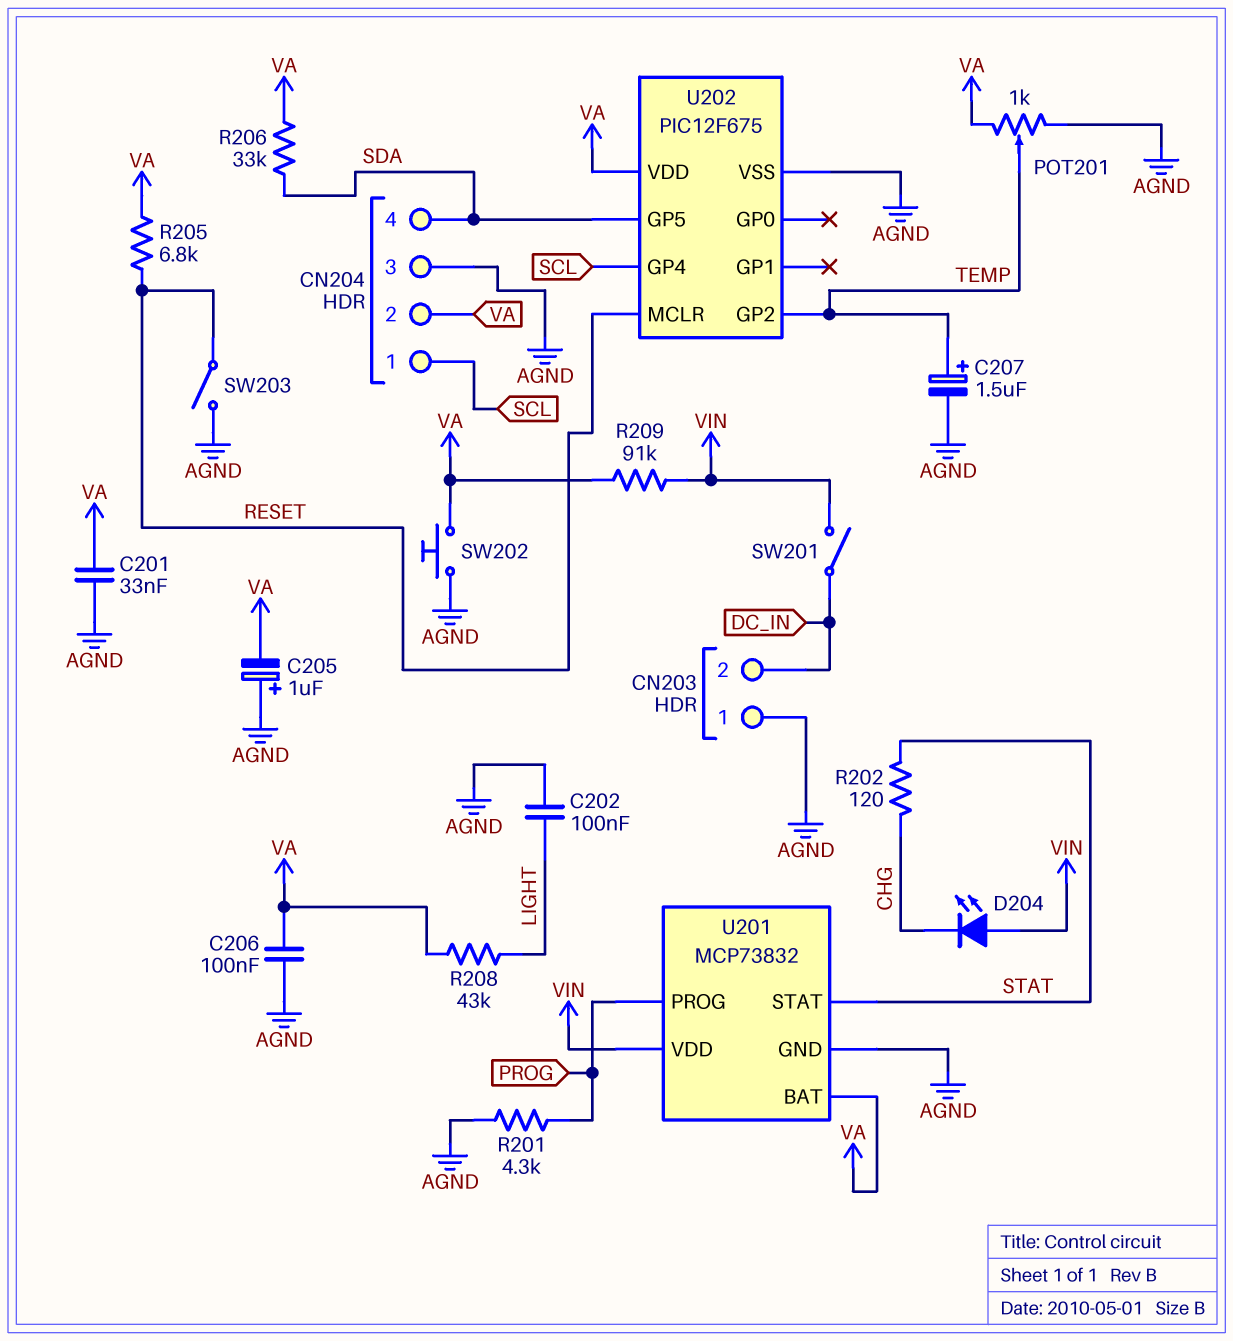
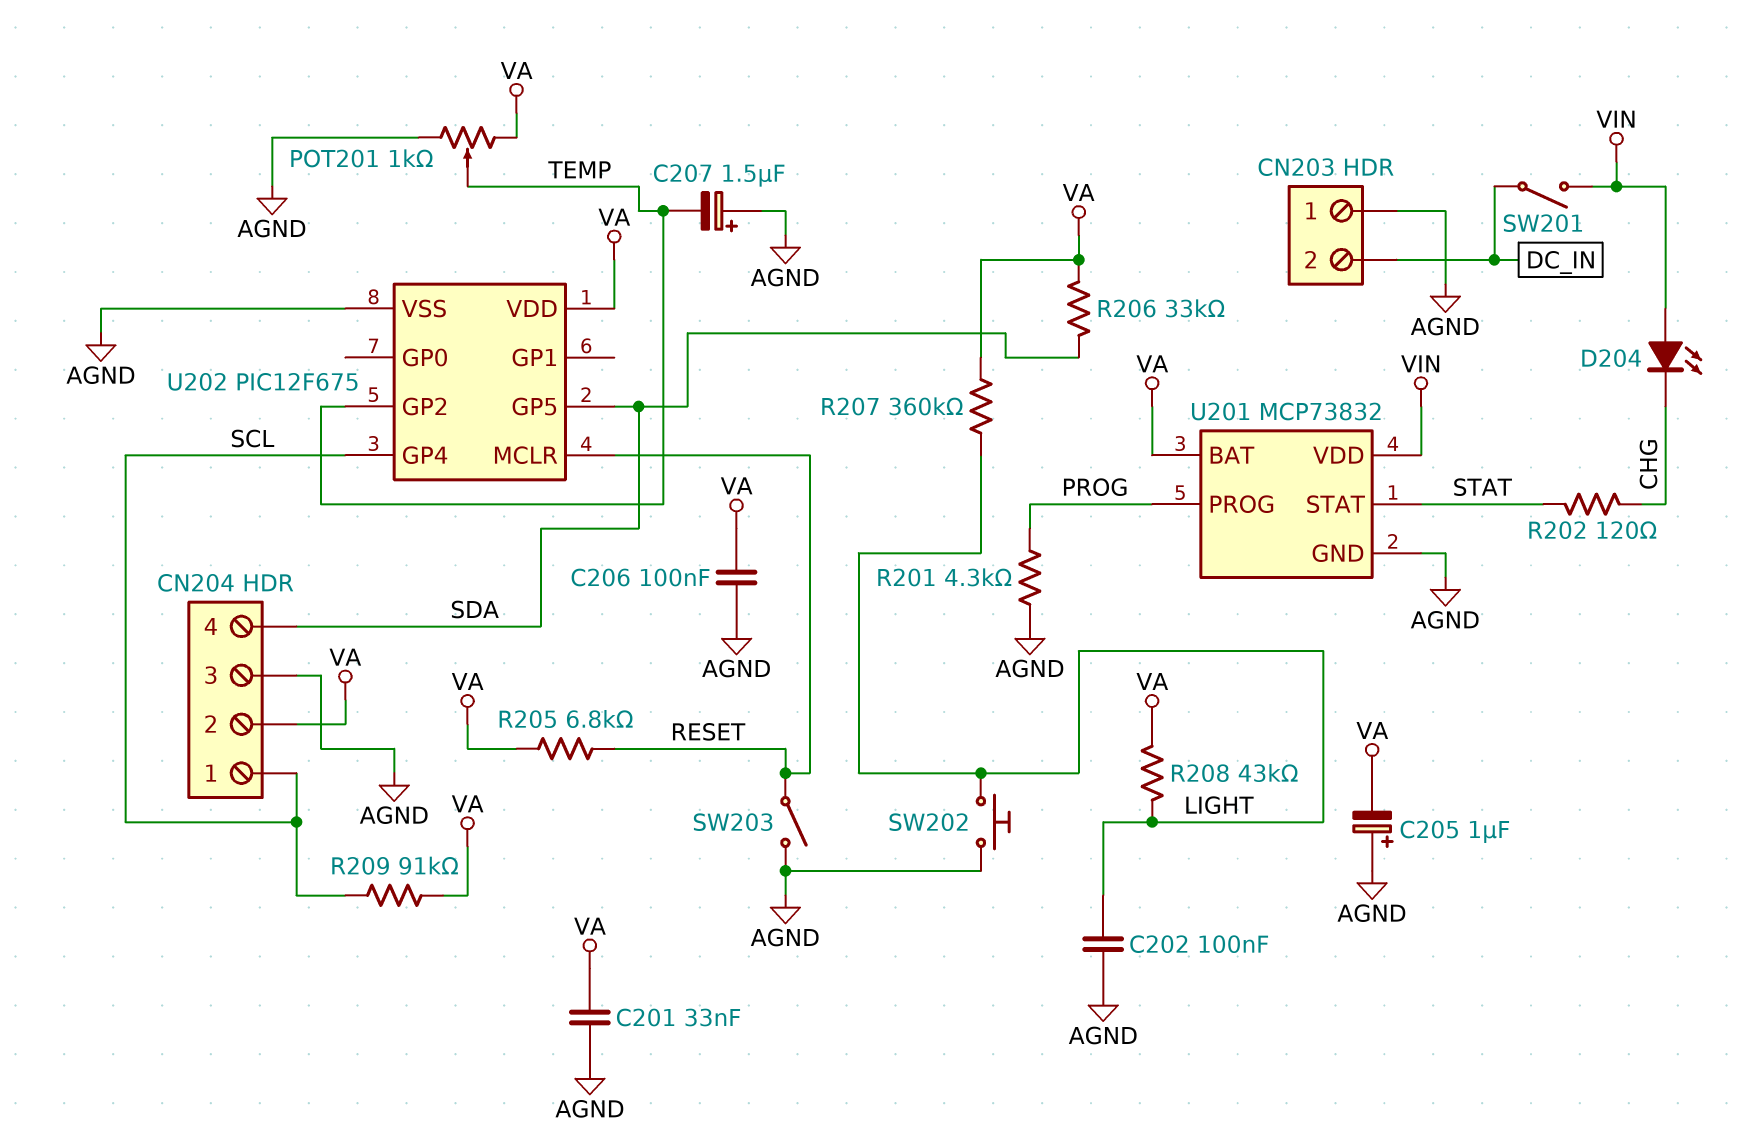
C207: 1.5uF (plus TEMP, minus AGND) -> 1.5uF (plus AGND, minus TEMP)
R207: none -> 360k (LIGHT, VA)
R209: 91k (VA, VIN) -> 91k (SCL, VA)
SW202: button (AGND, VA) -> button (AGND, LIGHT)

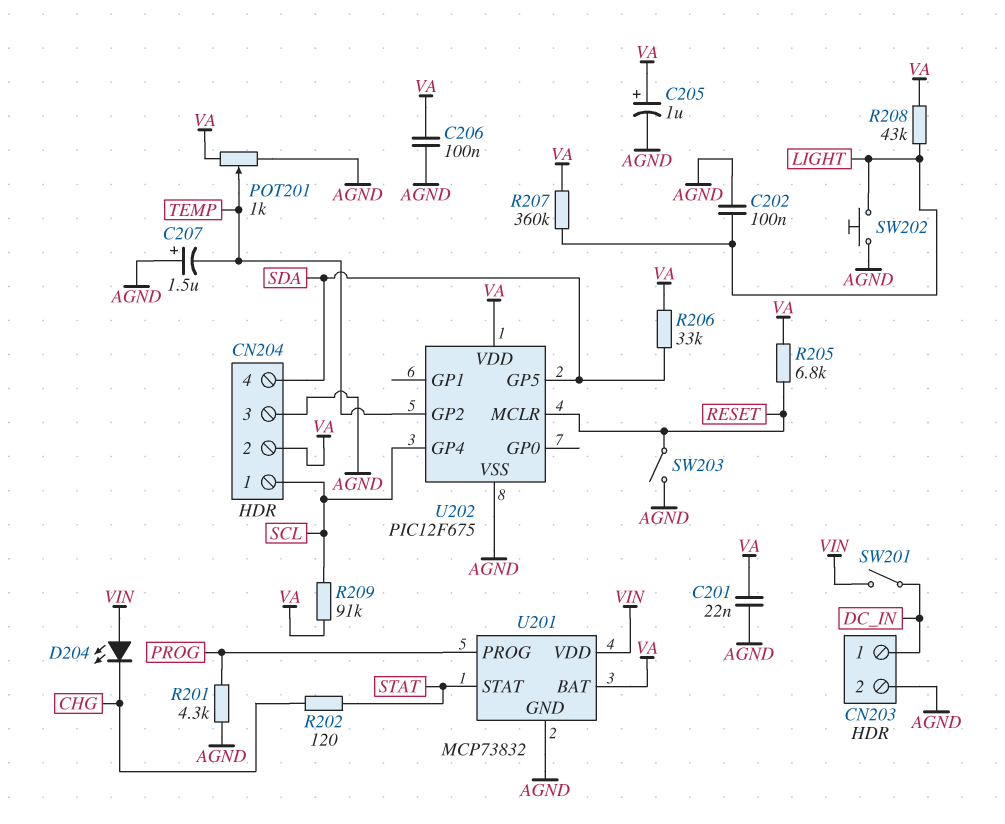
C201: 33nF (AGND, VA) -> 22nF (AGND, VA)
C205: 1uF (plus AGND, minus VA) -> 1uF (plus VA, minus AGND)
CN203 pin 1: AGND -> DC_IN
CN203 pin 2: DC_IN -> AGND

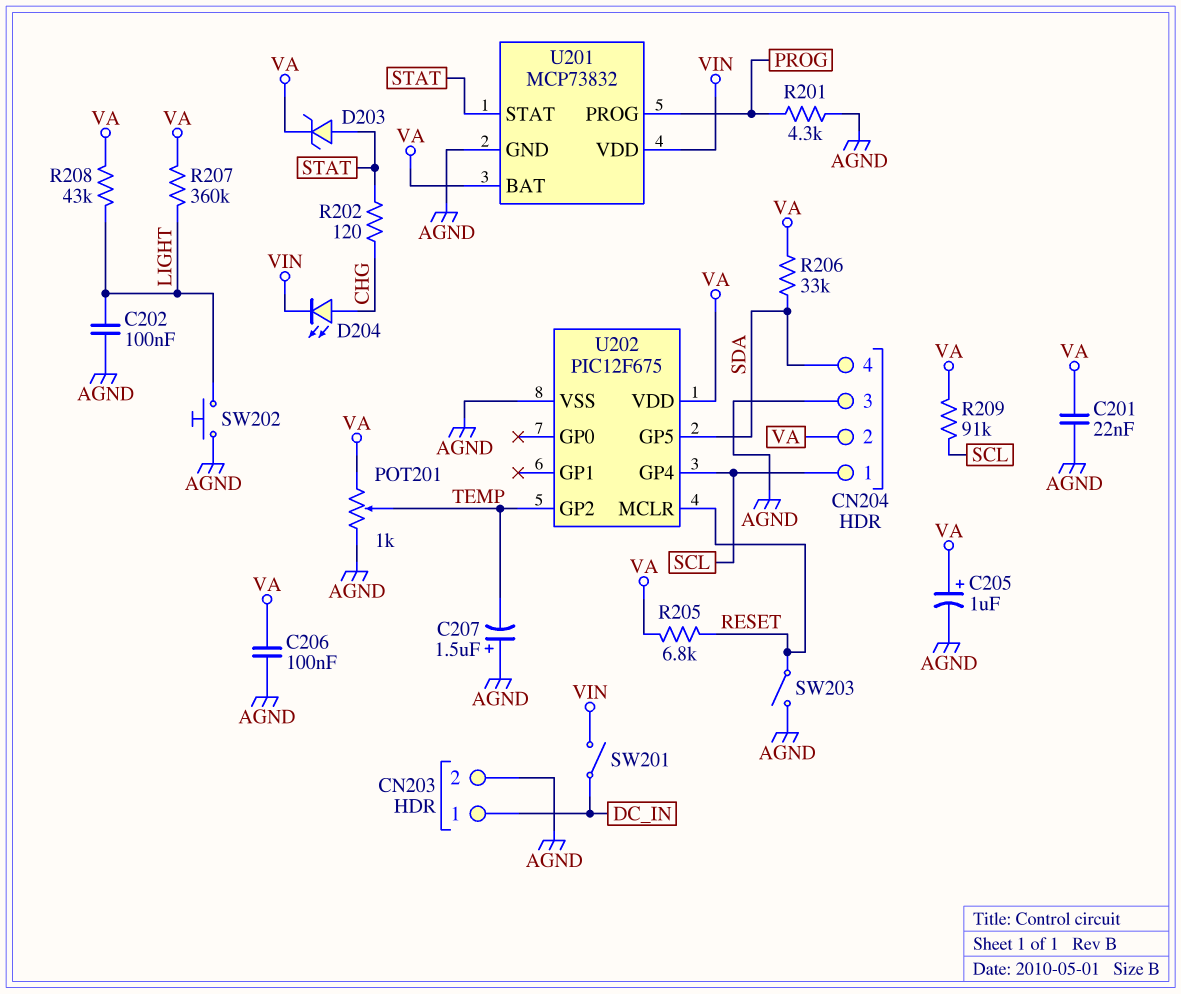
D203: none -> zener (A STAT, K VA)
D204: LED (A VIN, K CHG) -> LED (A CHG, K VIN)

